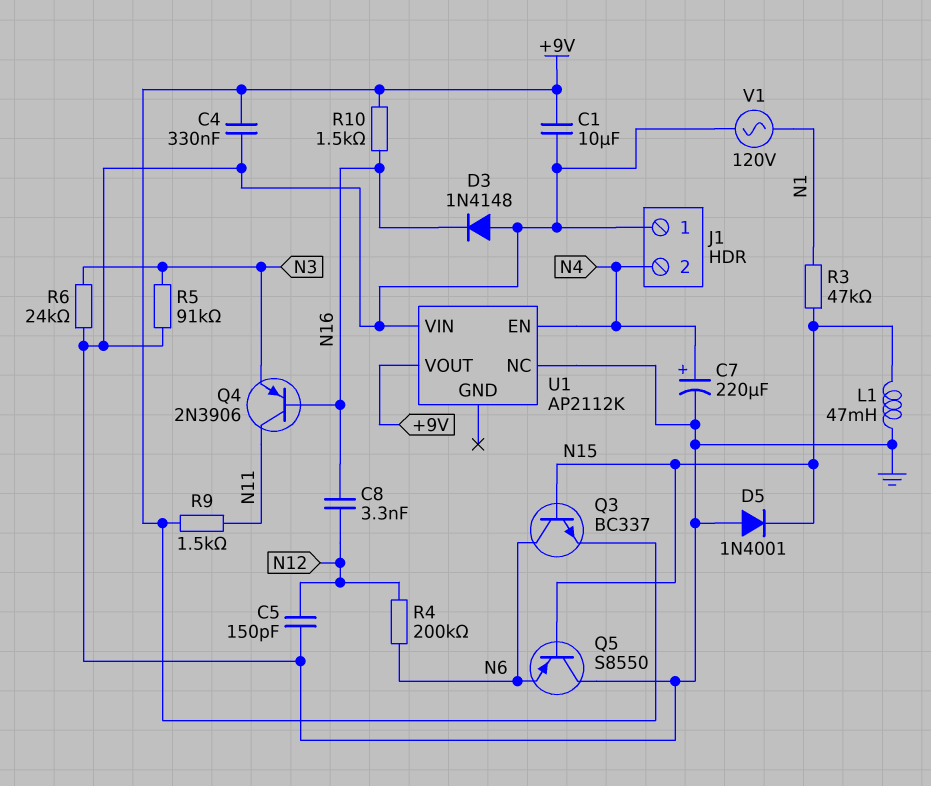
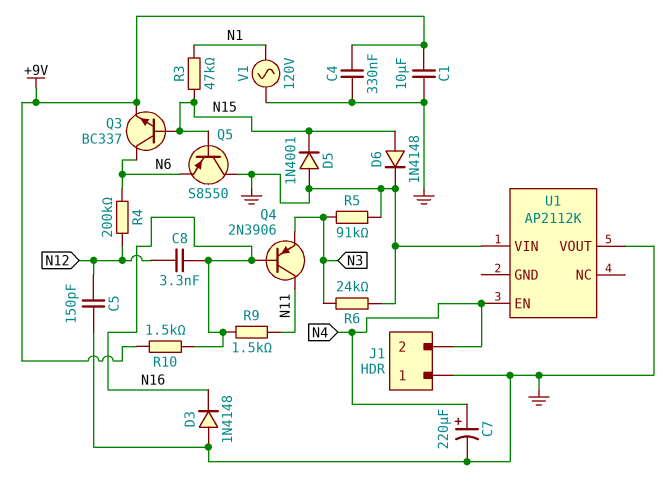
D6: none -> diode 1N4148 (A N15, K GND)
L1: 47mH (GND, N15) -> none
R9: 1.5k (+9V, N11) -> 1.5k (N11, N16)
U1 pin NC: GND -> none
U1 pin VOUT: +9V -> GND

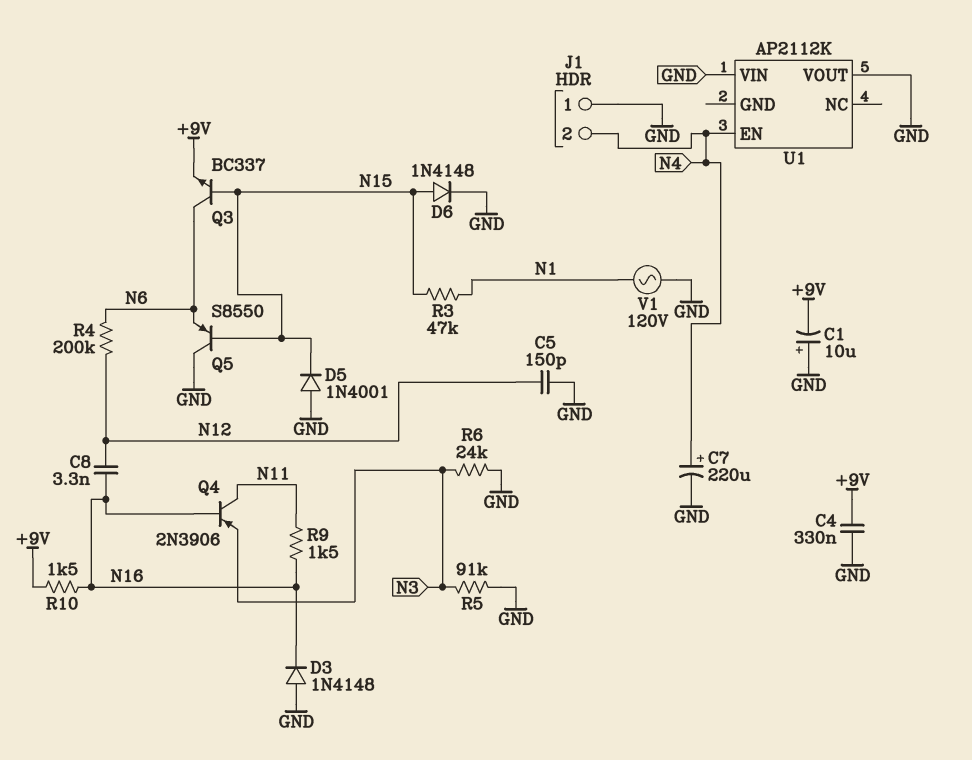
C1: 10uF (+9V, GND) -> 10uF (plus GND, minus +9V)

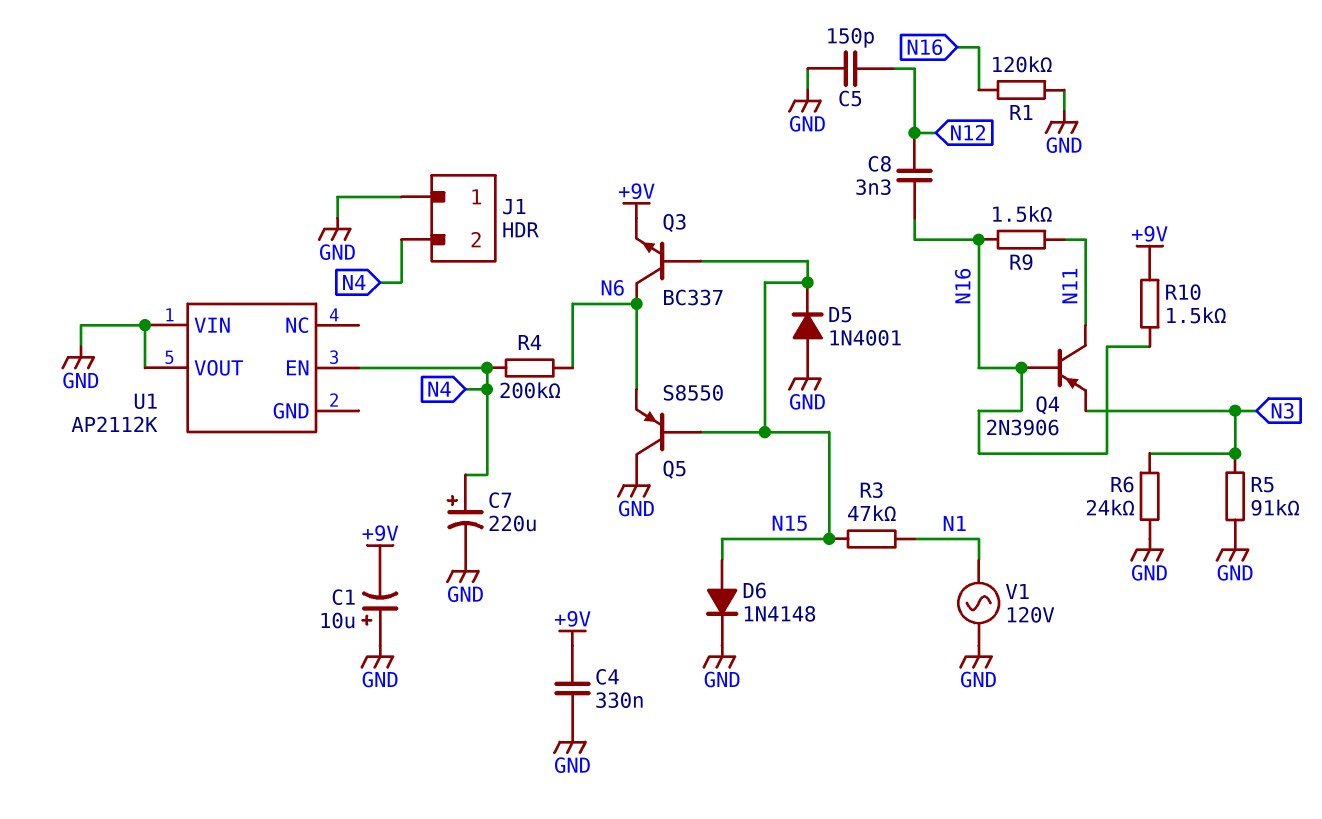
D3: diode 1N4148 (A GND, K N16) -> none
R1: none -> 120k (GND, N16)
R4: 200k (N6, N12) -> 200k (N4, N6)

